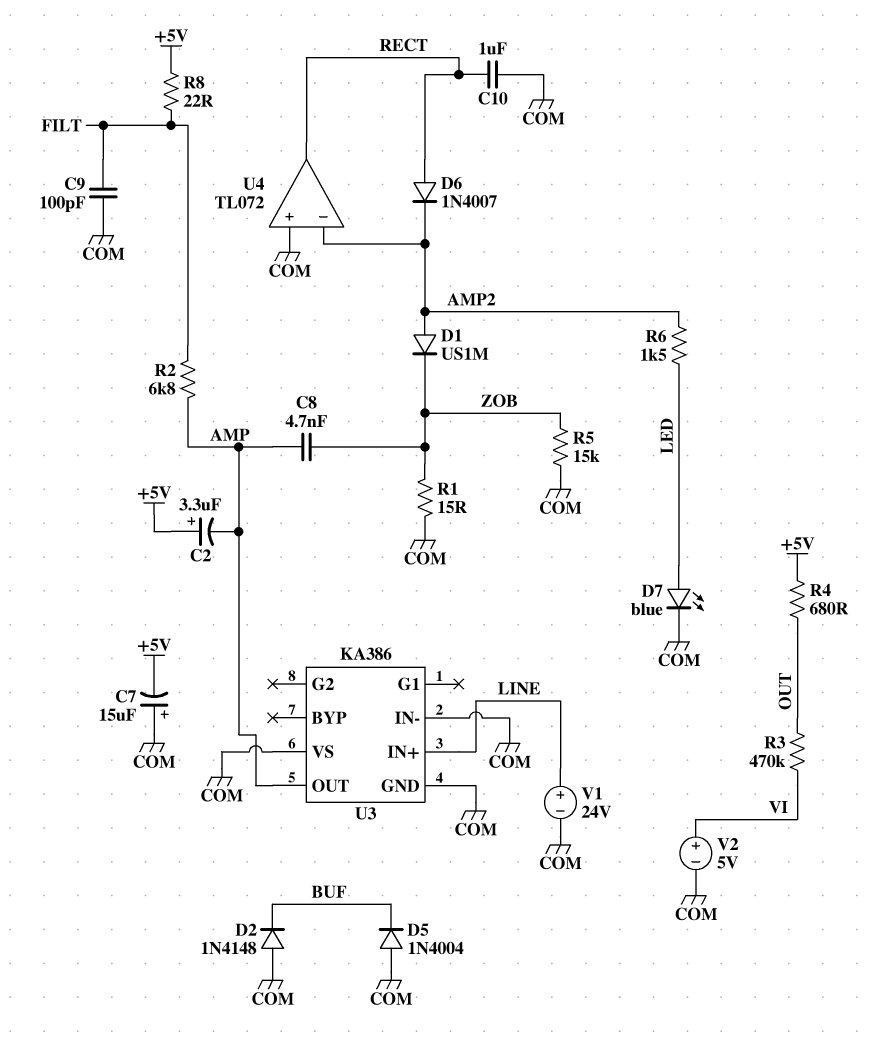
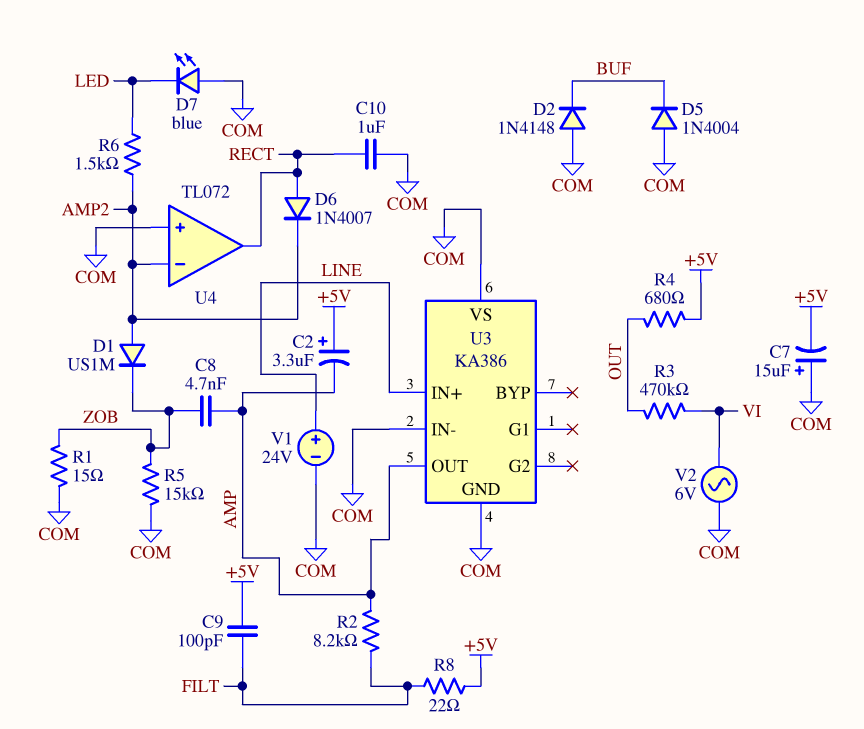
C9: 100pF (COM, FILT) -> 100pF (+5V, FILT)
D7: LED blue (A LED, K COM) -> LED blue (A COM, K LED)
R2: 6.8k (AMP, FILT) -> 8.2k (AMP, FILT)
V2: 5V (plus VI, minus COM) -> AC 6V (COM, VI)

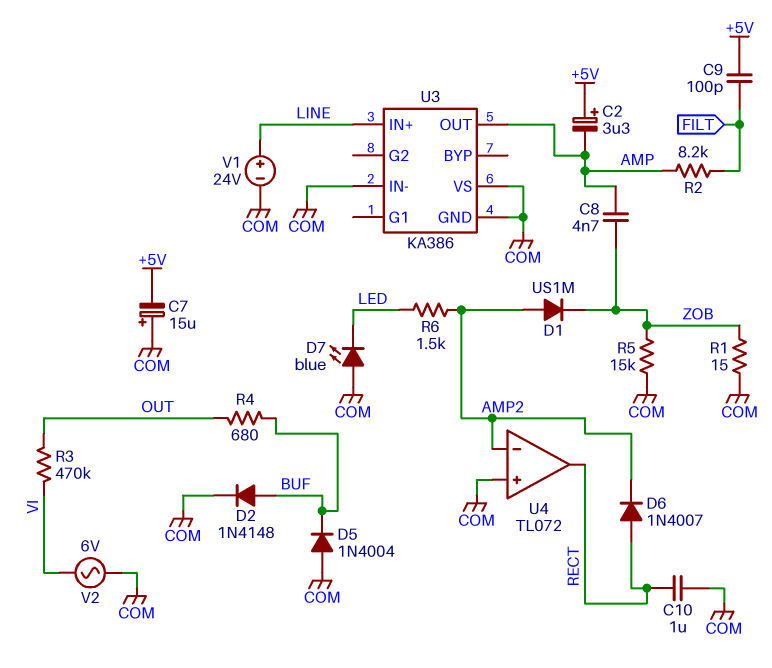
D2: diode 1N4148 (A COM, K BUF) -> diode 1N4148 (A BUF, K COM)
R4: 680 (+5V, OUT) -> 680 (BUF, OUT)
R8: 22 (+5V, FILT) -> none

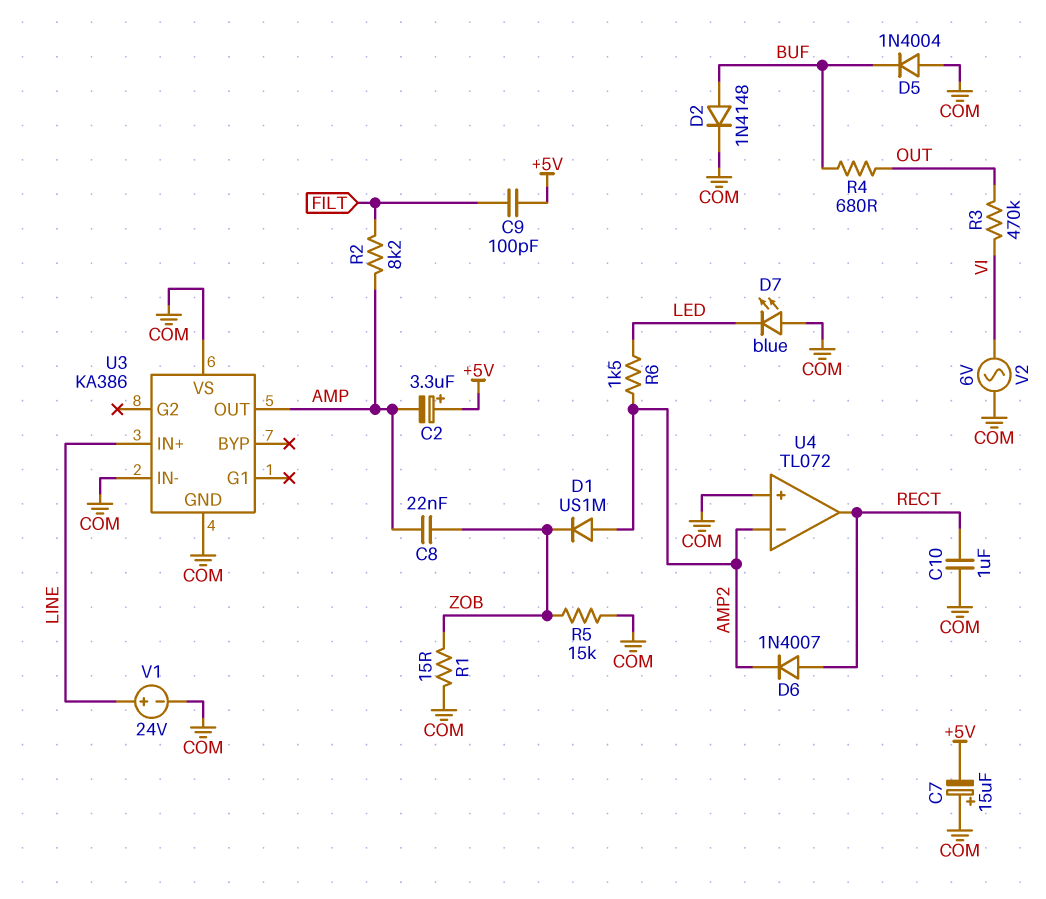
C8: 4.7nF (AMP, ZOB) -> 22nF (AMP, ZOB)

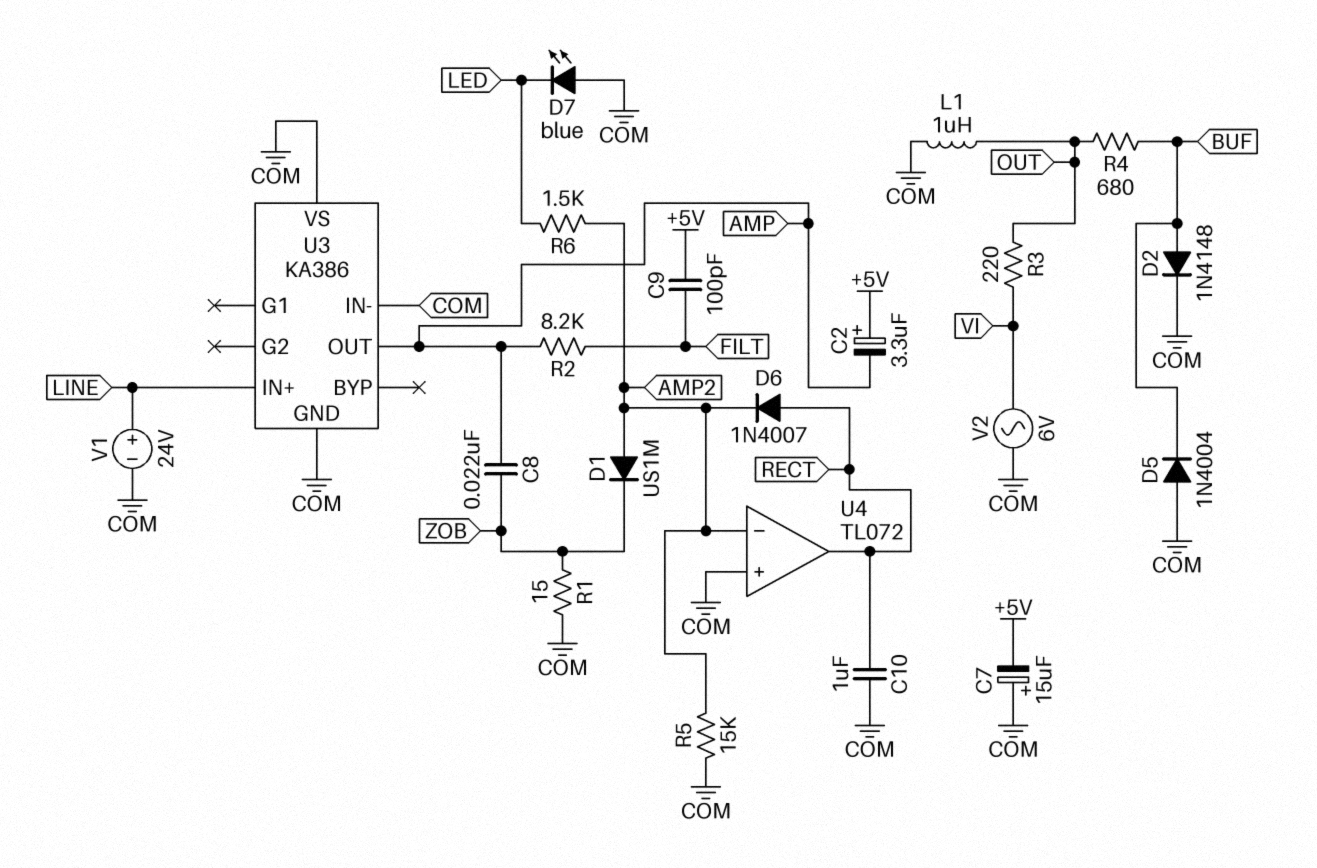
L1: none -> 1uH (COM, OUT)
R3: 470k (OUT, VI) -> 220 (OUT, VI)
R5: 15k (COM, ZOB) -> 15k (AMP2, COM)

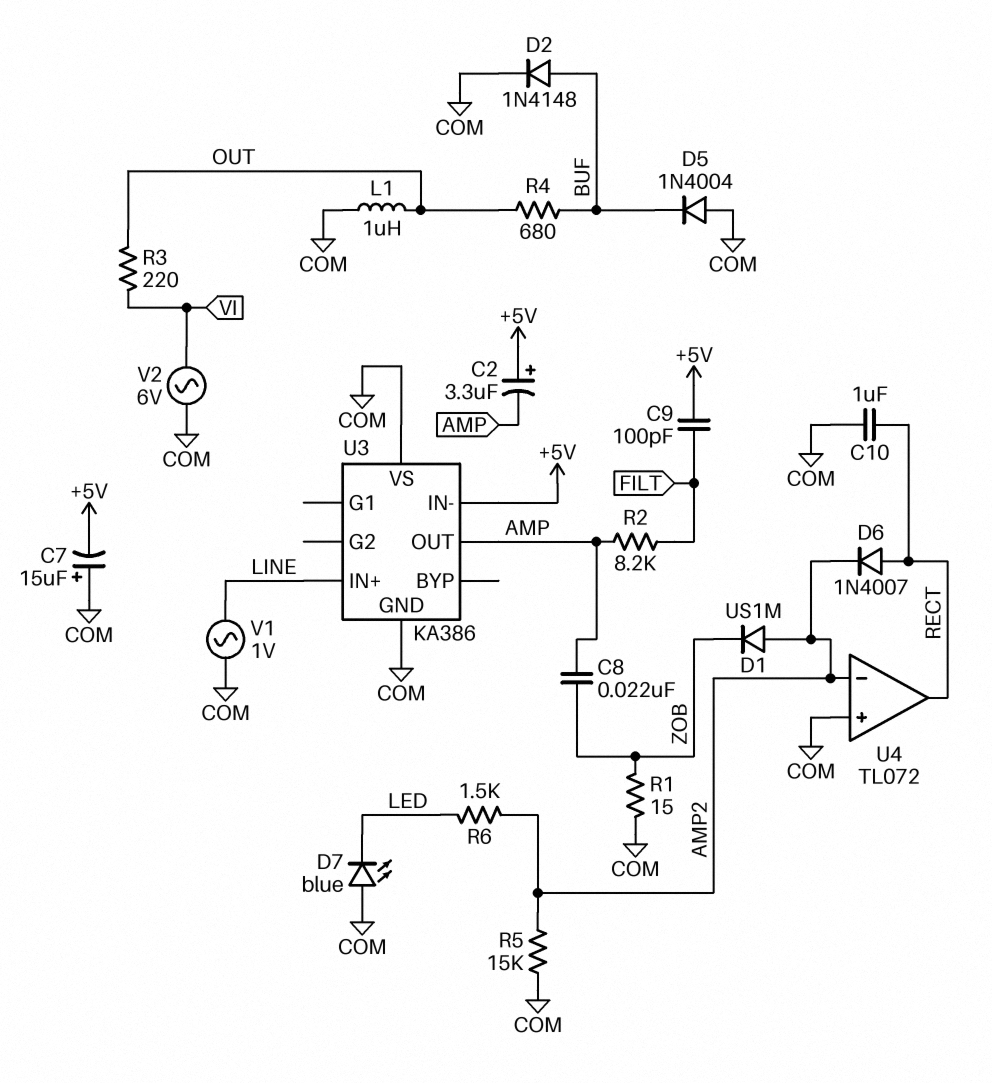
U3 pin IN-: COM -> +5V
V1: 24V (plus LINE, minus COM) -> AC 1V (COM, LINE)

